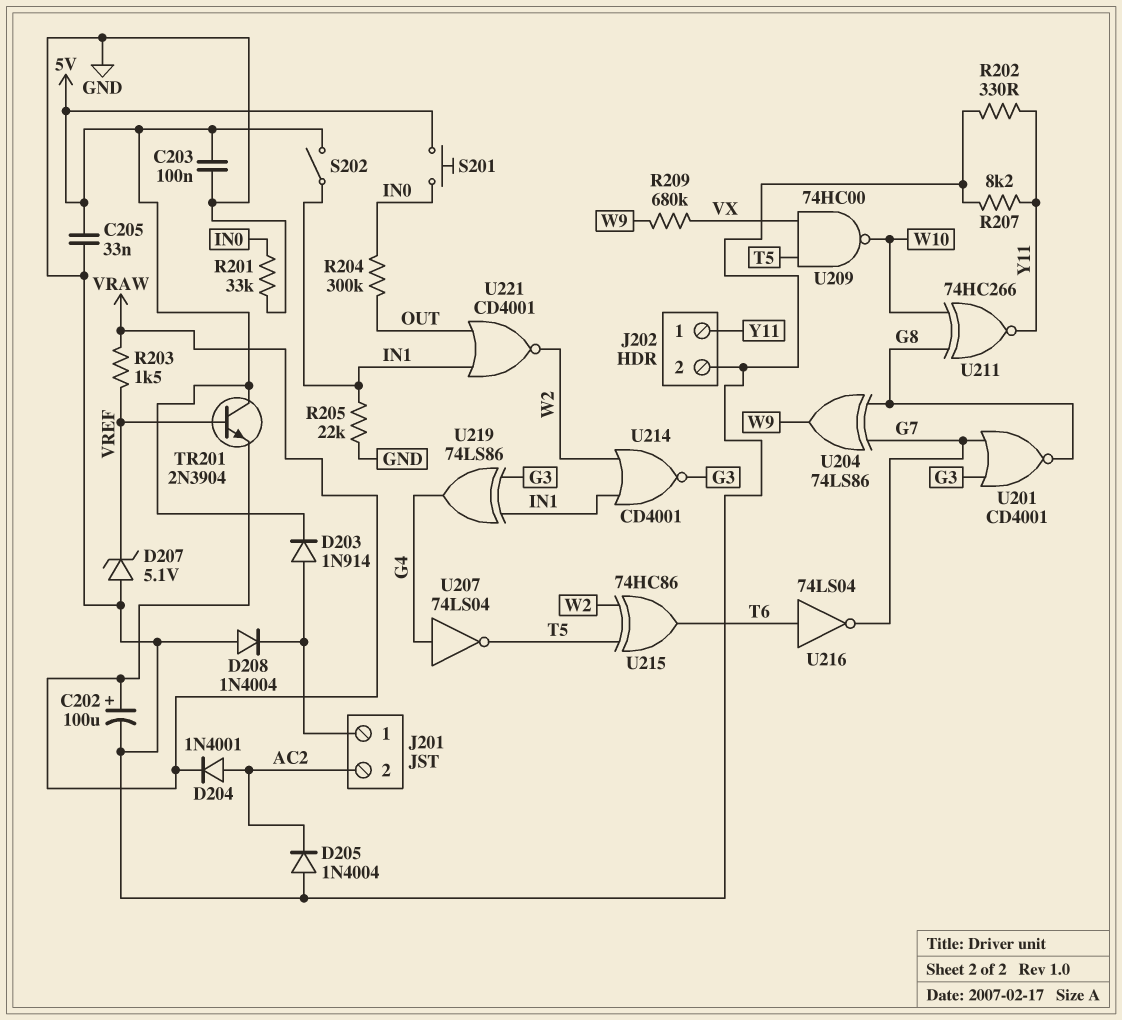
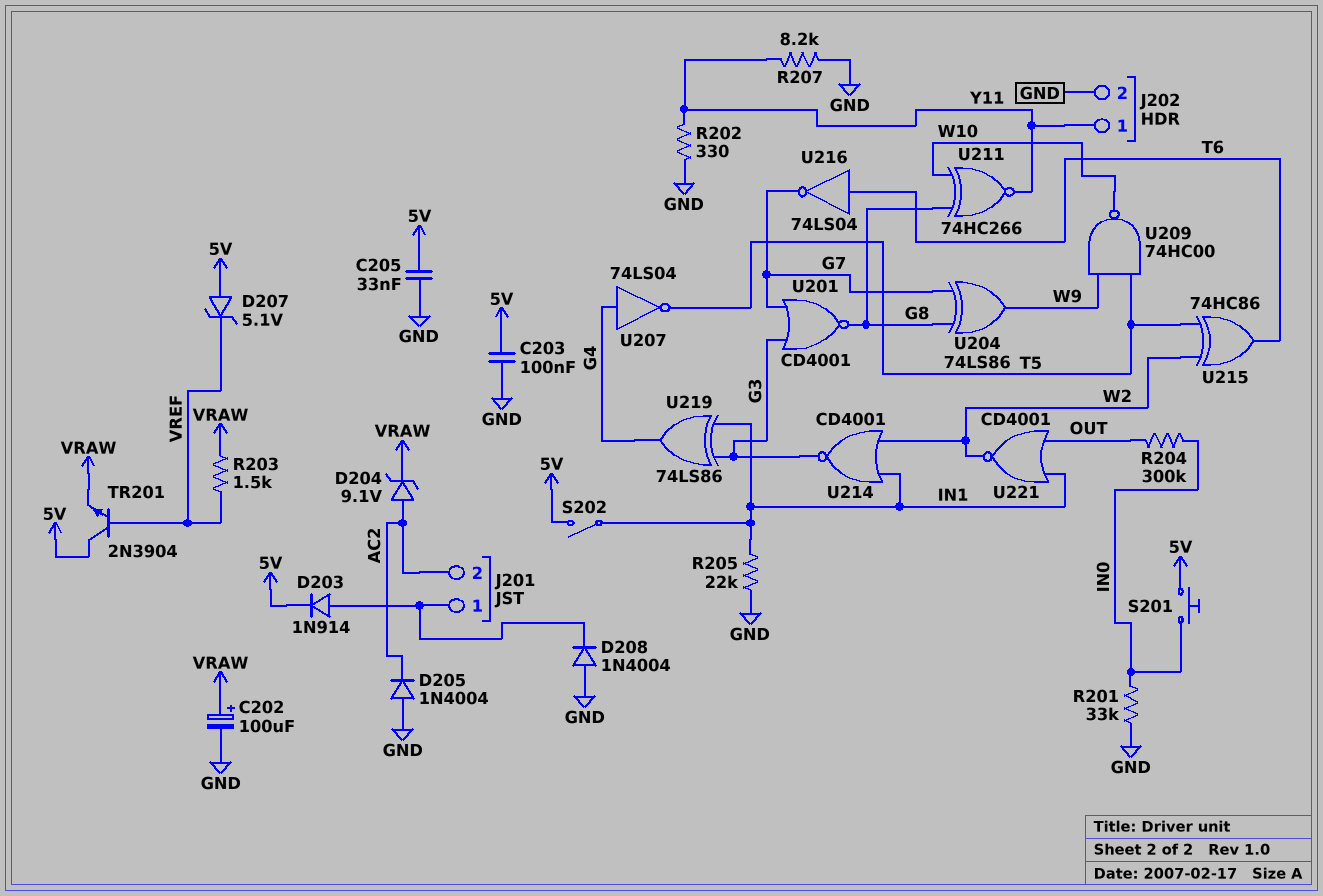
D204: diode 1N4001 (A AC2, K VRAW) -> zener 9.1V (A AC2, K VRAW)
D207: zener 5.1V (A GND, K VREF) -> zener 5.1V (A 5V, K VREF)
R209: 680k (VX, W9) -> none
U209: NAND 74HC00 (in T5, in VX, out W10) -> NAND 74HC00 (in T5, in W9, out W10)

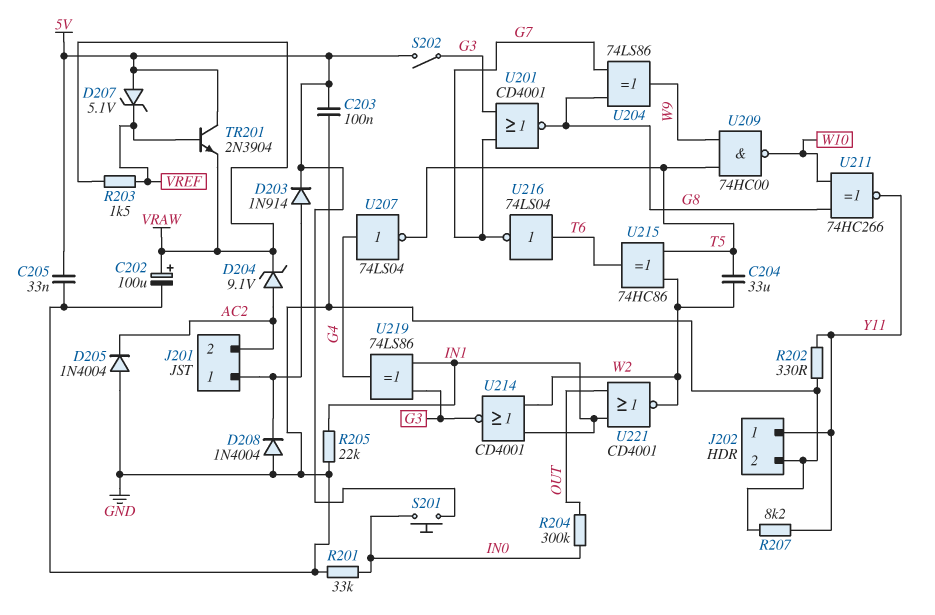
C204: none -> 33uF (T5, W2)
S202: switch (5V, IN1) -> switch (5V, G3)

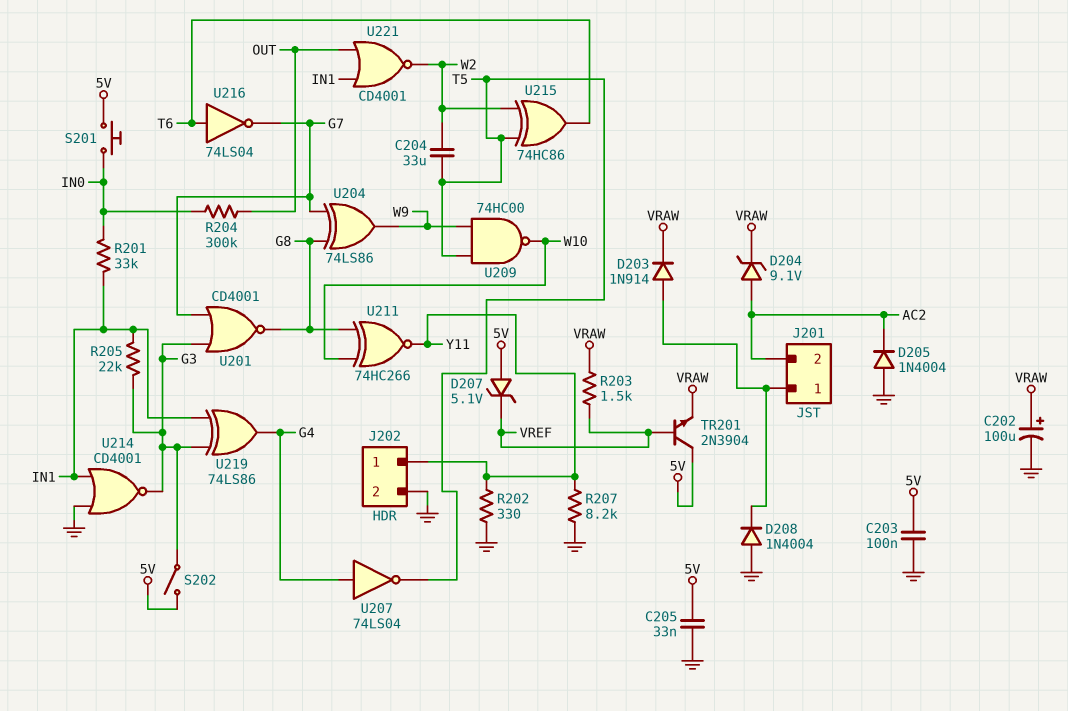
D203: diode 1N914 (A J201/1, K 5V) -> diode 1N914 (A J201/1, K VRAW)
R201: 33k (GND, IN0) -> 33k (IN0, IN1)
R205: 22k (GND, IN1) -> 22k (G3, IN1)
U214: NOR CD4001 (in IN1, in W2, out G3) -> NOR CD4001 (in GND, in IN1, out G3)

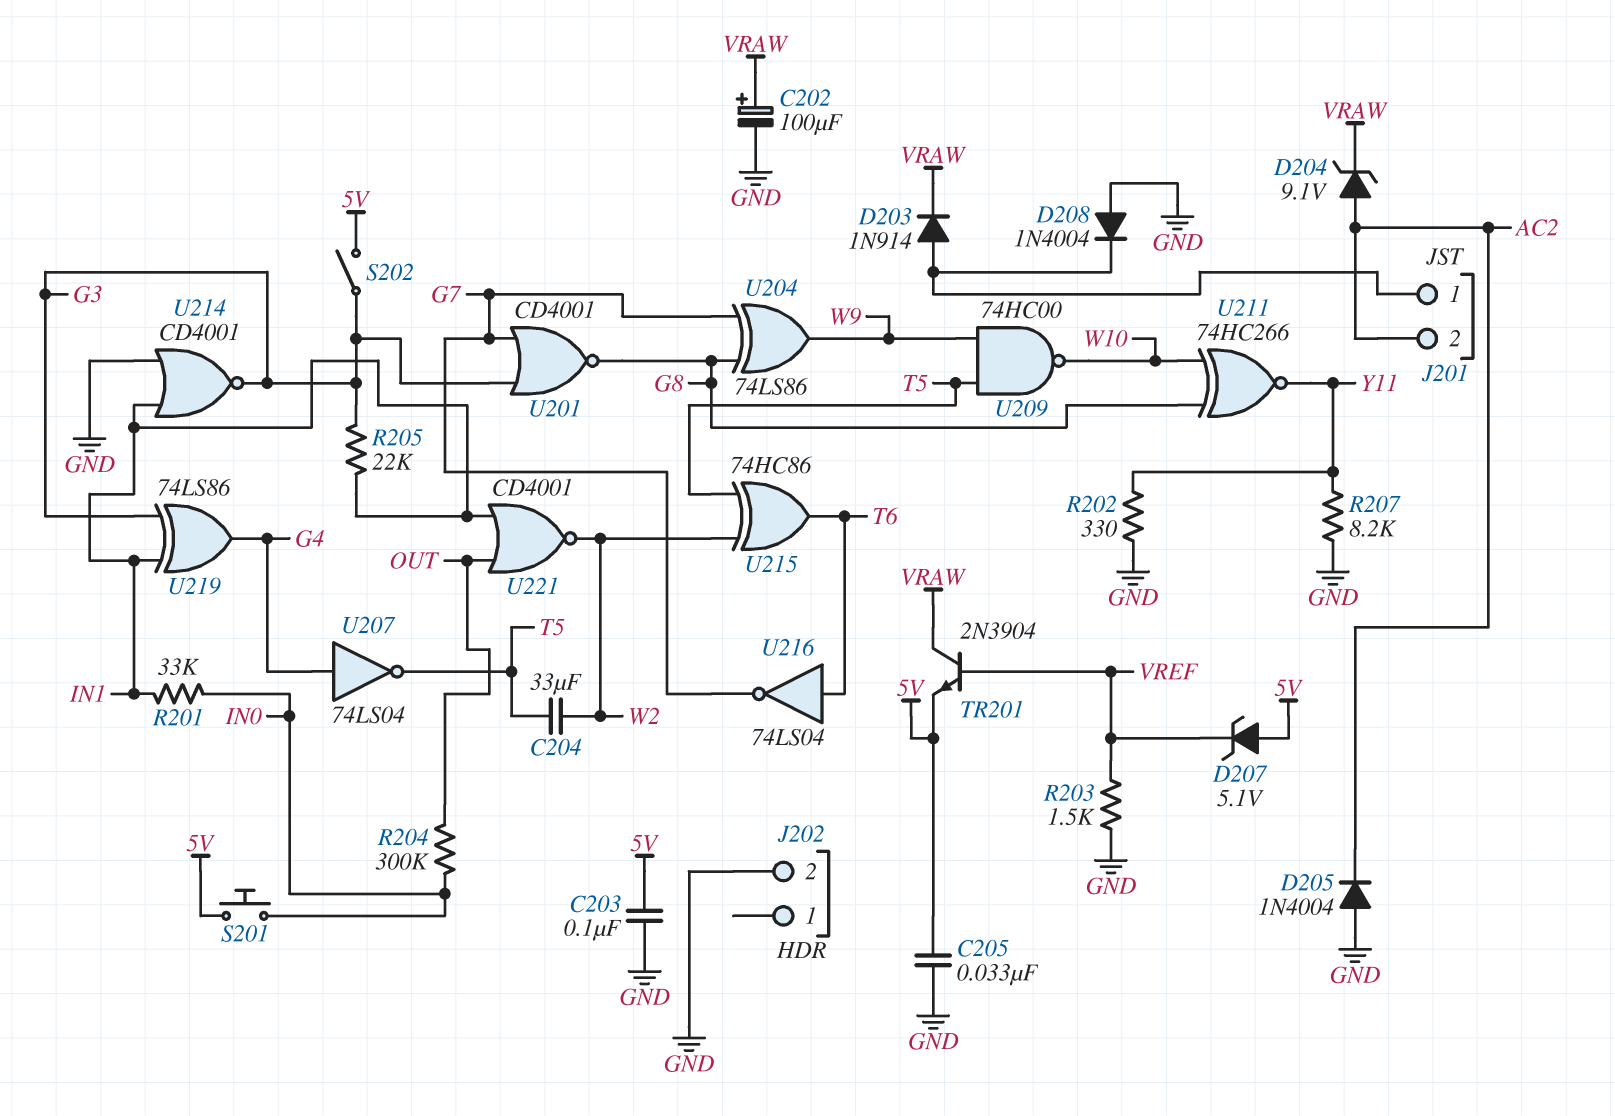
J202 pin 1: Y11 -> none
R203: 1.5k (VRAW, VREF) -> 1.5k (GND, VREF)
TR201: NPN 2N3904 (B VREF, C 5V, E VRAW) -> NPN 2N3904 (B VREF, C VRAW, E 5V)

